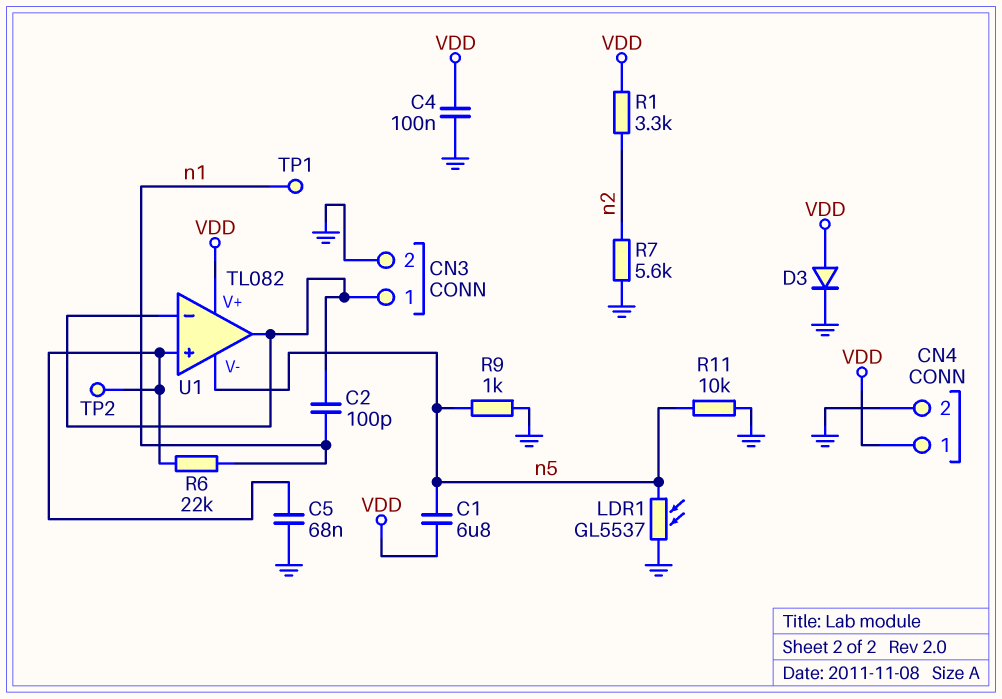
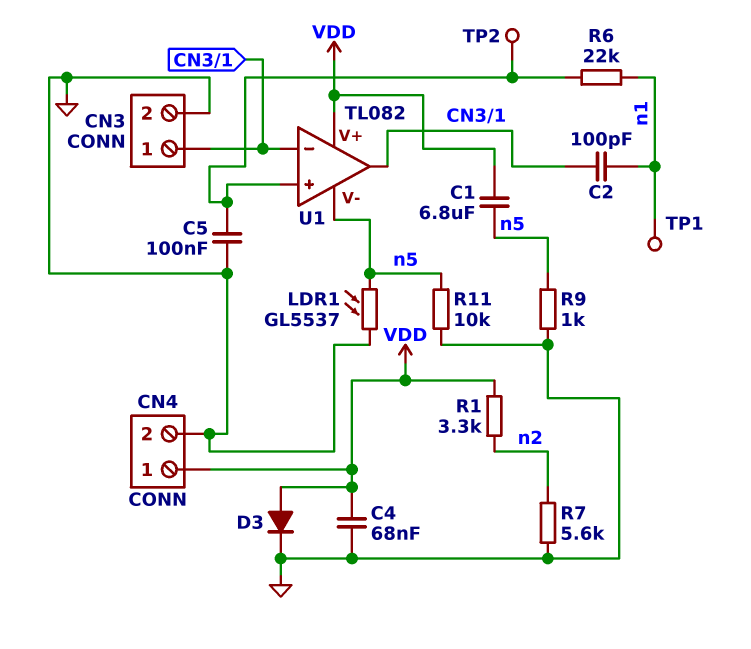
C4: 100nF (GND, VDD) -> 68nF (GND, VDD)
C5: 68nF (GND, U1/in+) -> 100nF (GND, U1/in+)

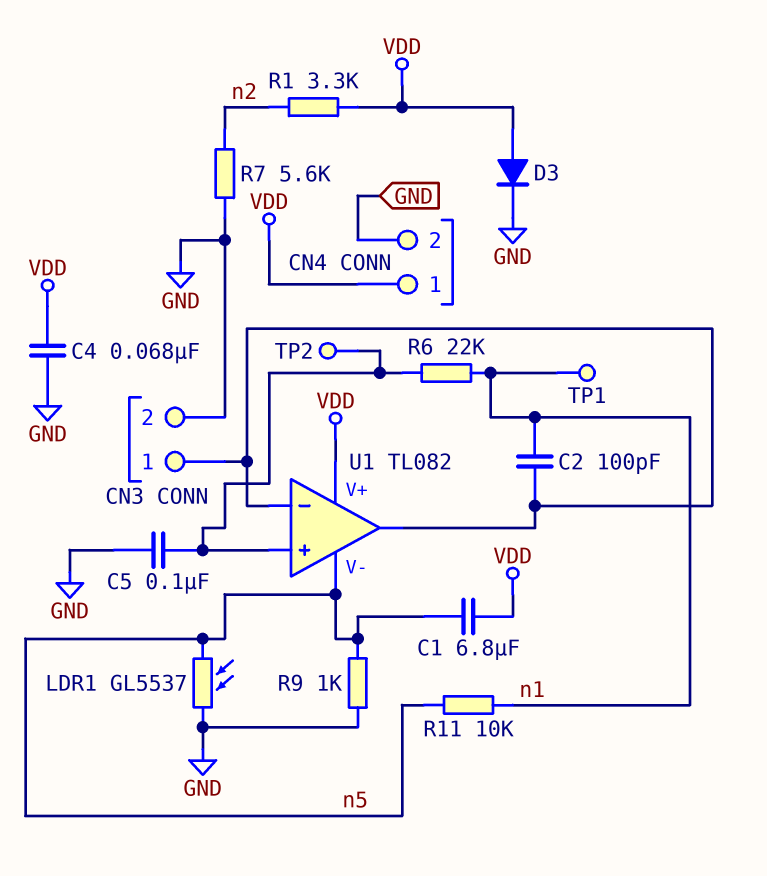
R11: 10k (GND, n5) -> 10k (n1, n5)

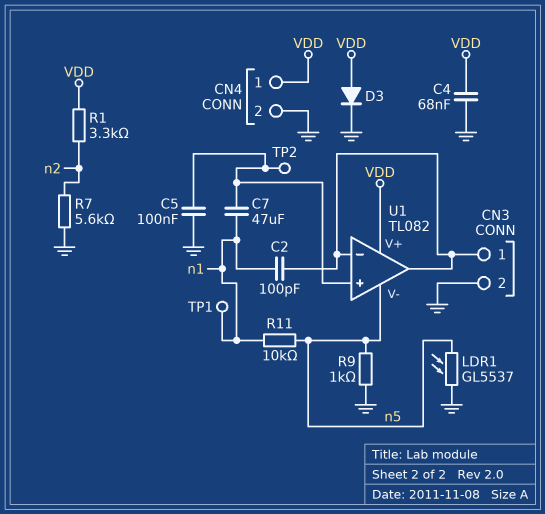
C1: 6.8uF (VDD, n5) -> none
C7: none -> 47uF (U1/in+, n1)
R6: 22k (U1/in+, n1) -> none

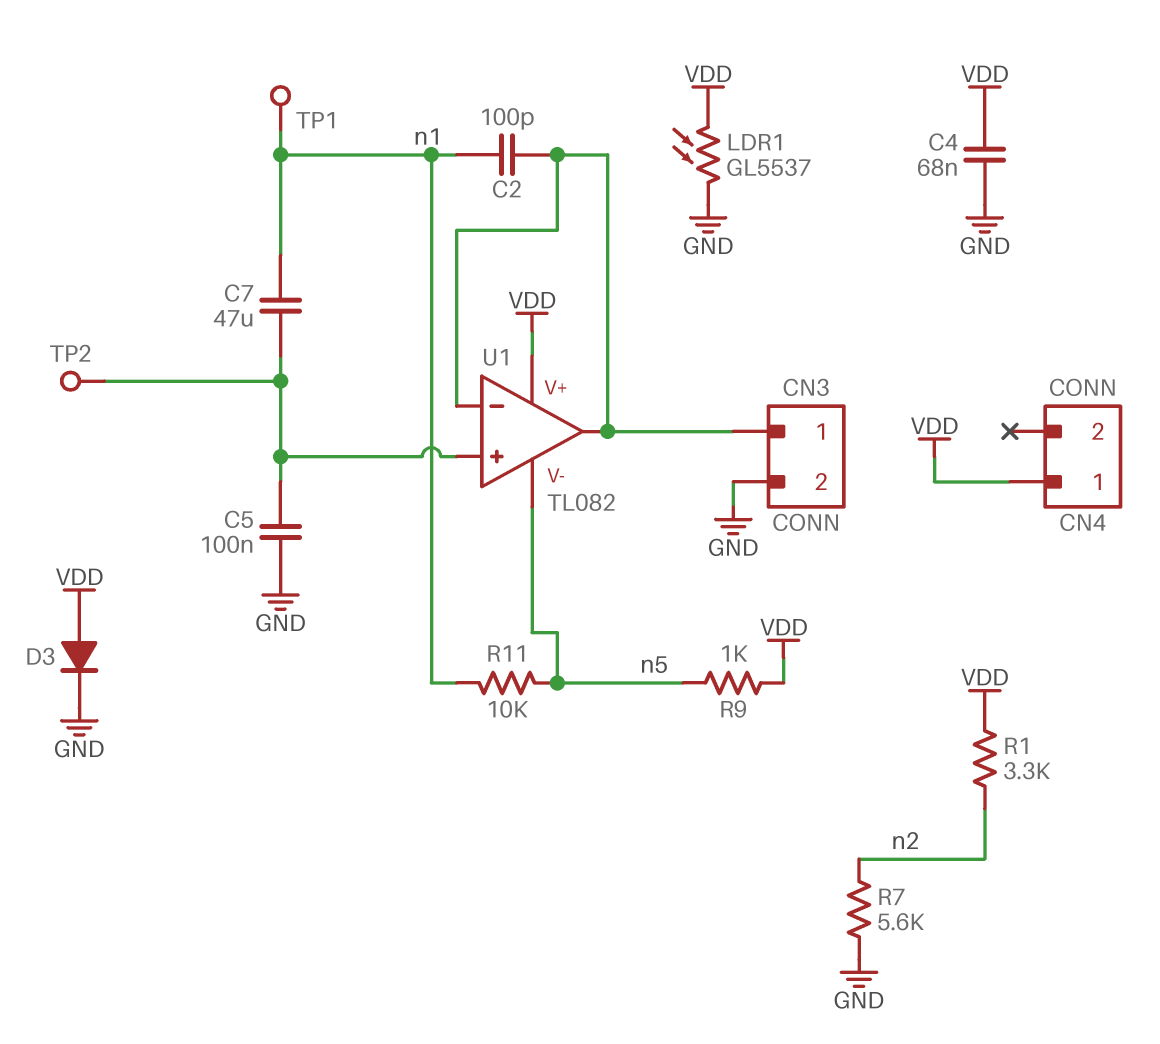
CN4 pin 2: GND -> none
LDR1: GL5537 (GND, n5) -> GL5537 (GND, VDD)
R9: 1k (GND, n5) -> 1k (VDD, n5)

